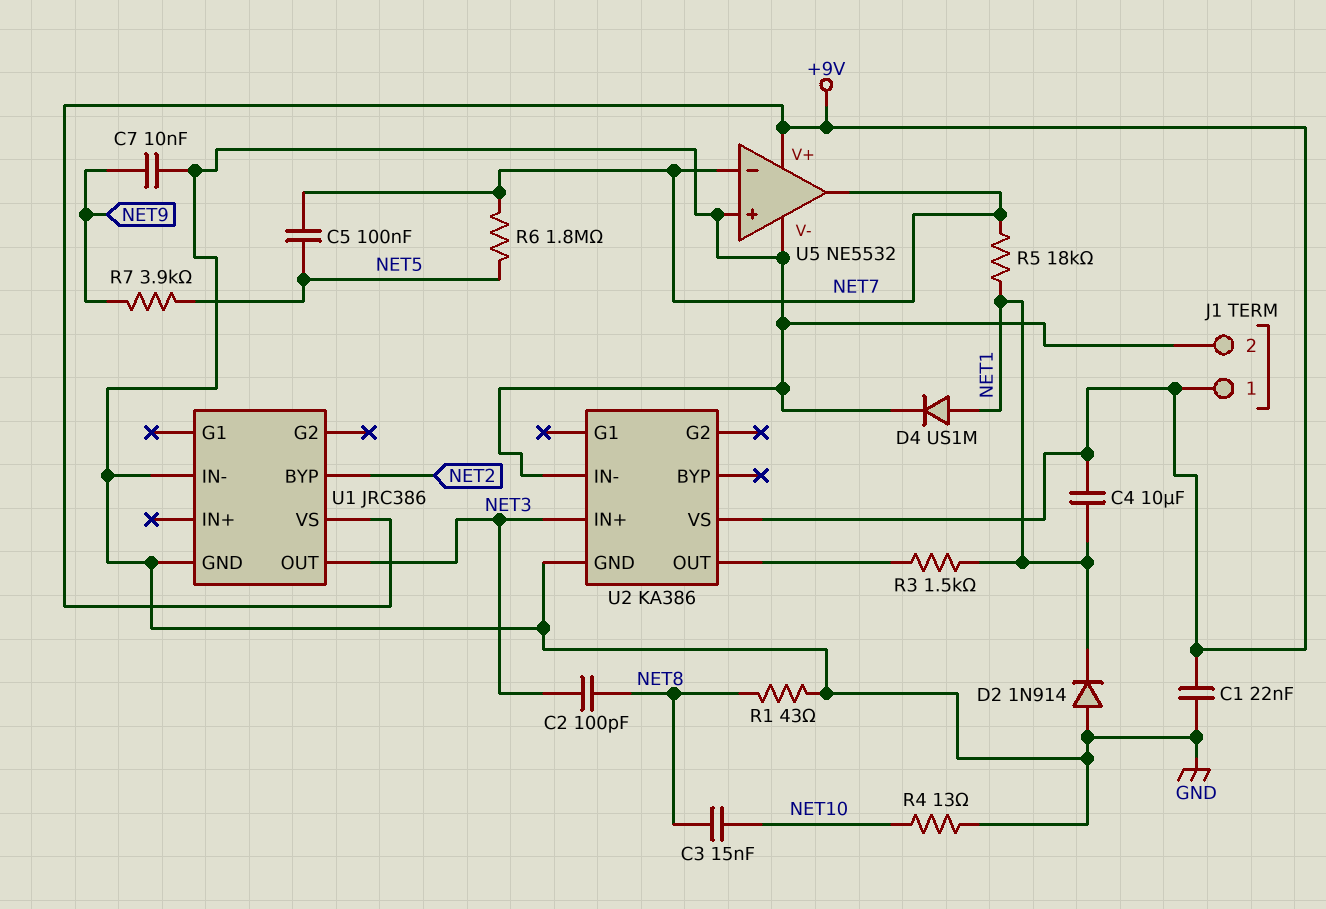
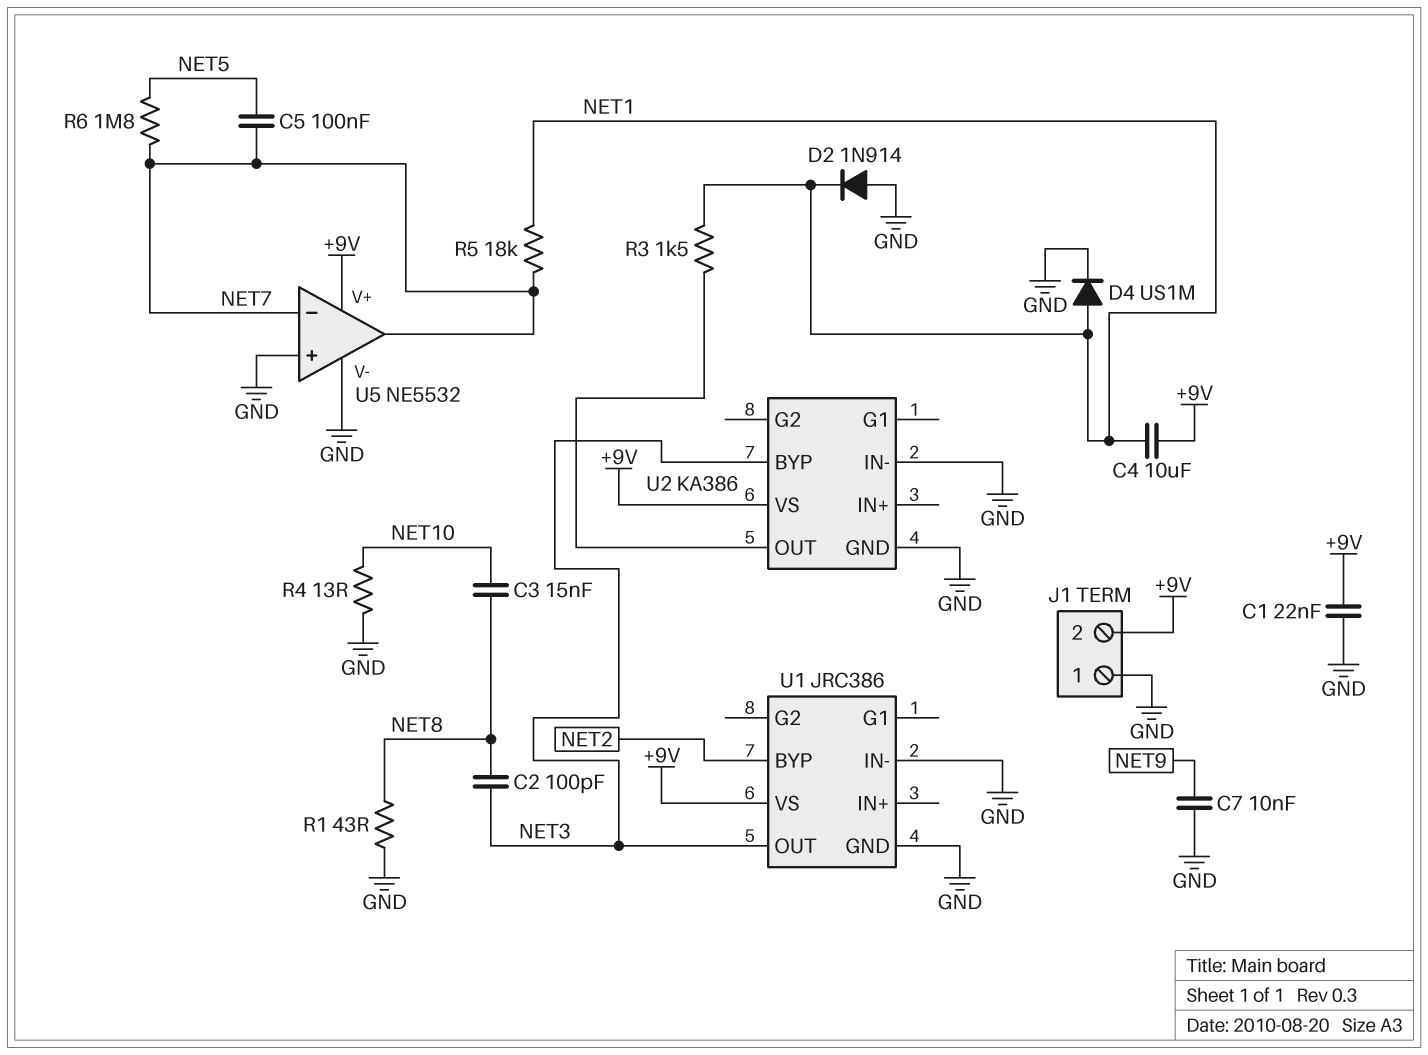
J1 pin 1: +9V -> GND
J1 pin 2: GND -> +9V
R7: 3.9k (NET5, NET9) -> none
U2 pin BYP: none -> NET3
U2 pin IN+: NET3 -> none

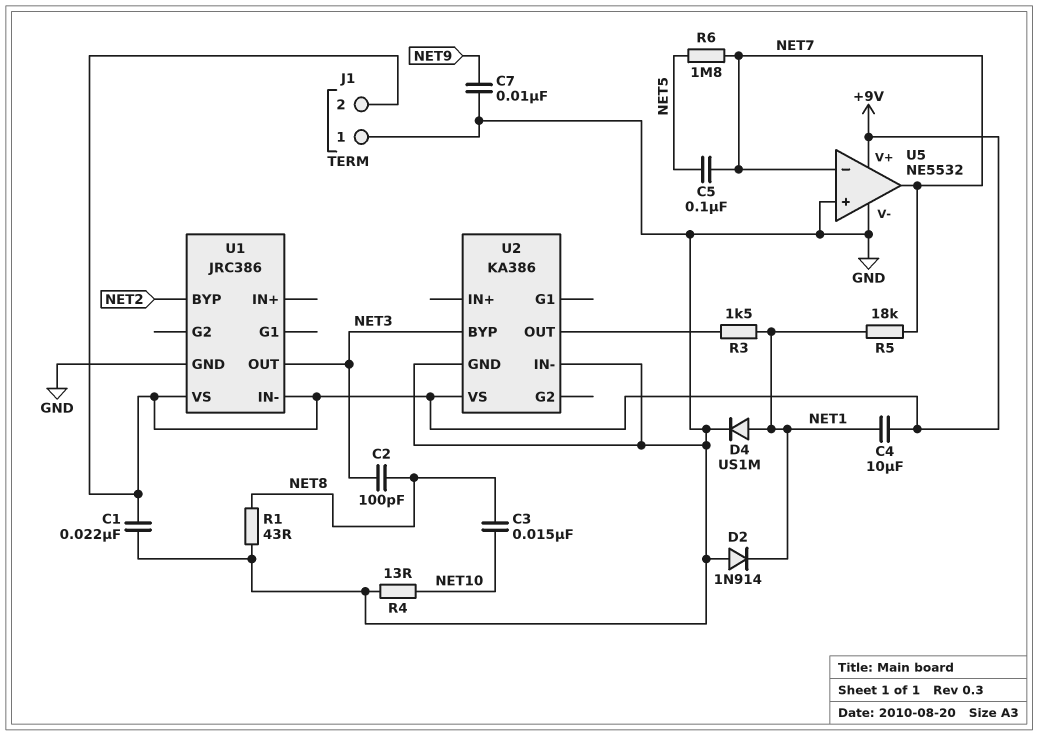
U1 pin IN-: GND -> +9V

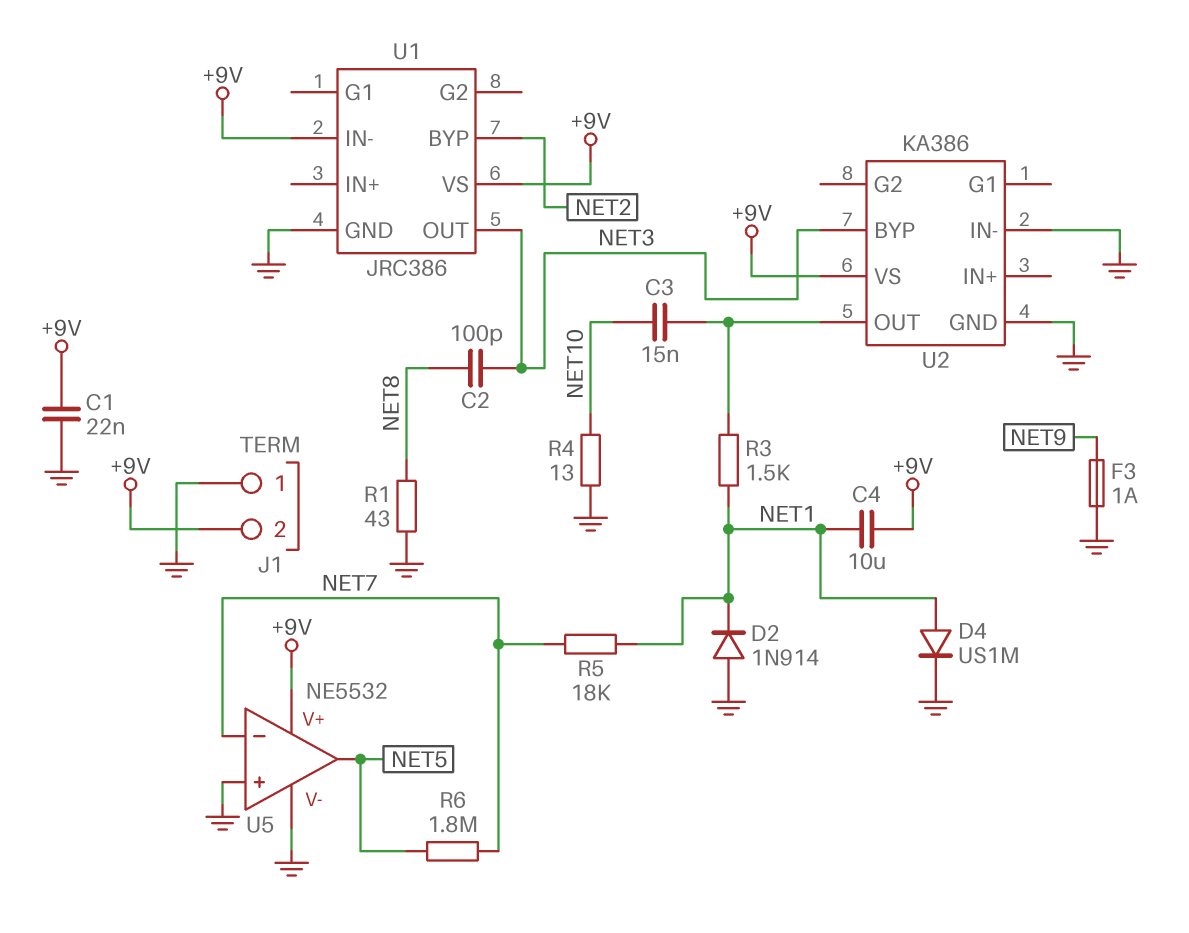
C3: 15nF (NET8, NET10) -> 15nF (NET10, U2/OUT)
C5: 100nF (NET5, NET7) -> none
C7: 10nF (GND, NET9) -> none
F3: none -> 1A (GND, NET9)
U5 pin out: NET7 -> NET5

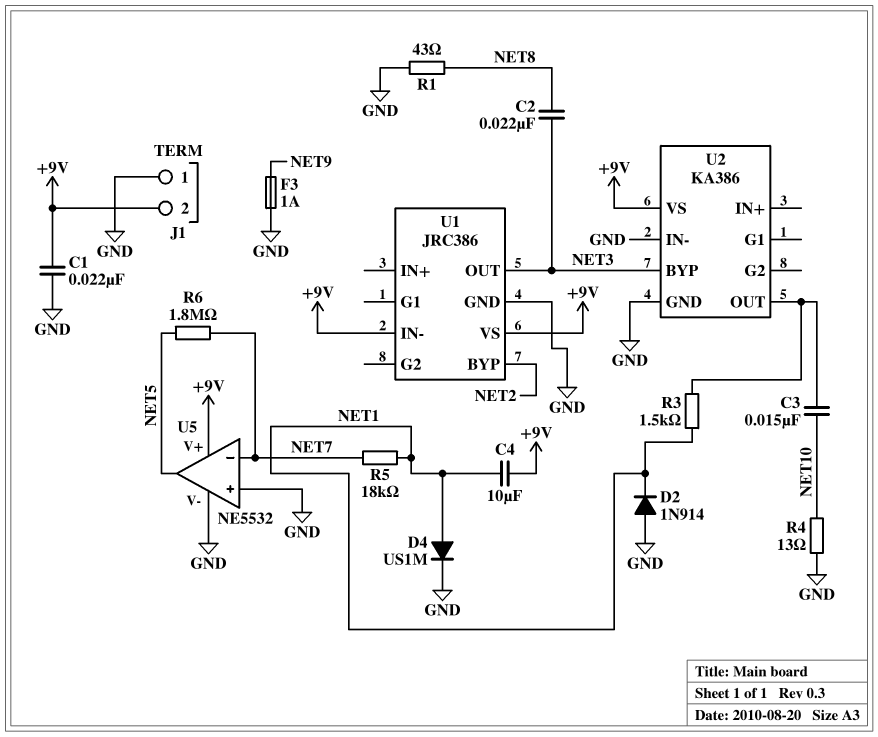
C2: 100pF (NET3, NET8) -> 22nF (NET3, NET8)

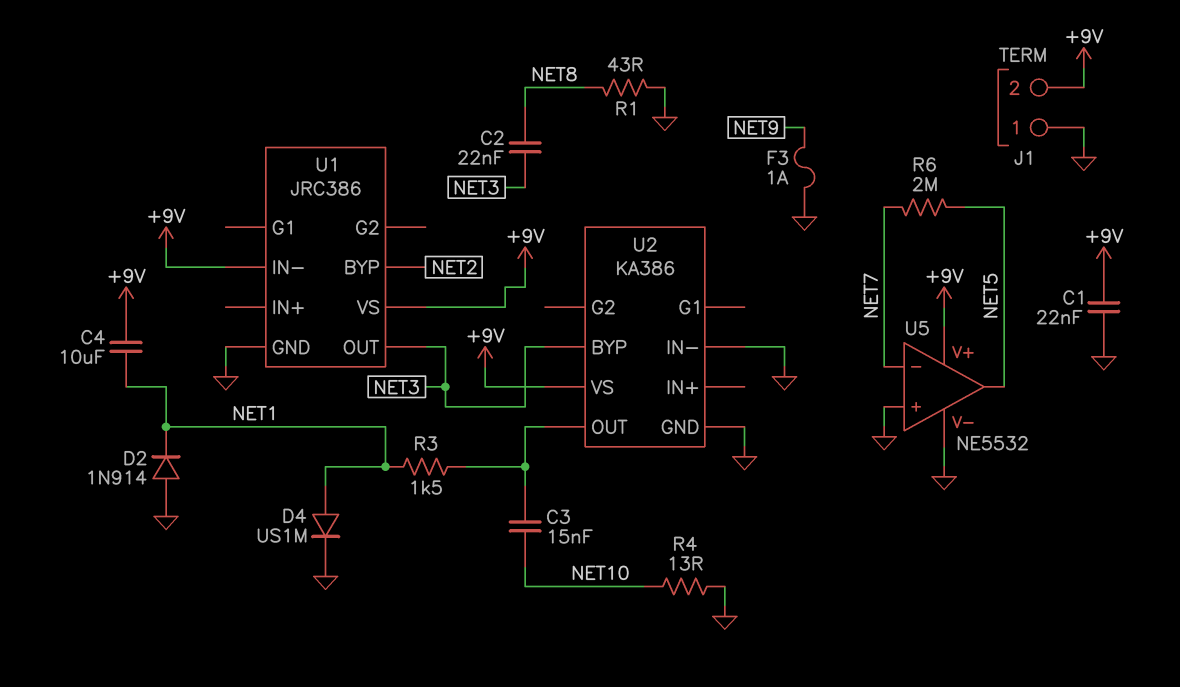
R5: 18k (NET1, NET7) -> none
R6: 1.8M (NET5, NET7) -> 2M (NET5, NET7)

